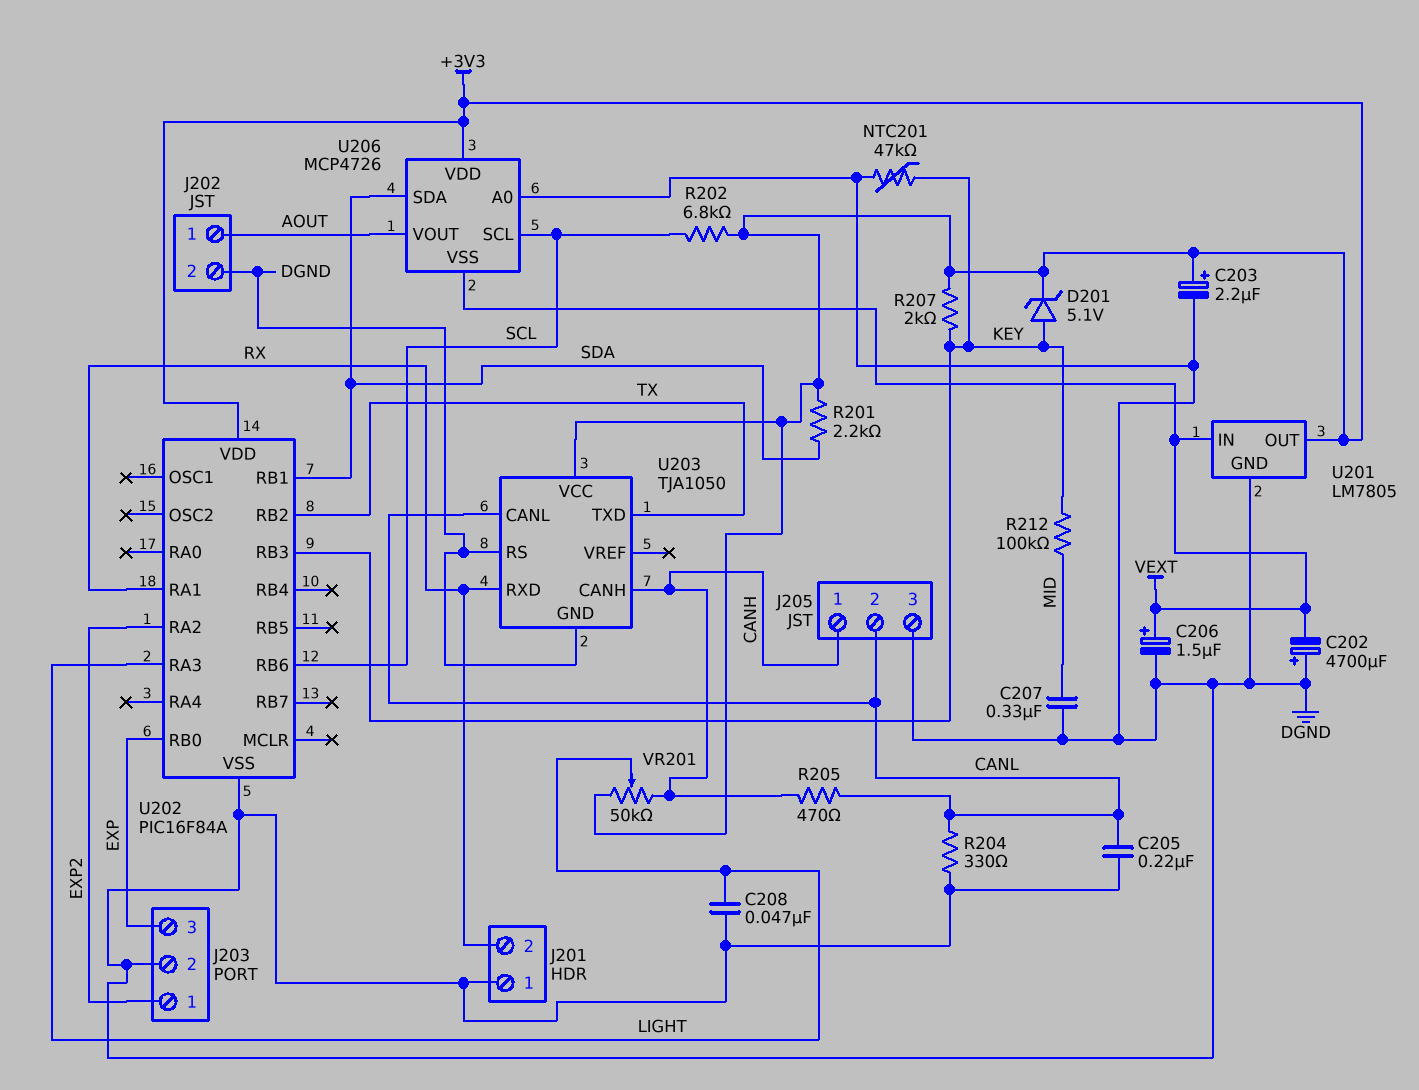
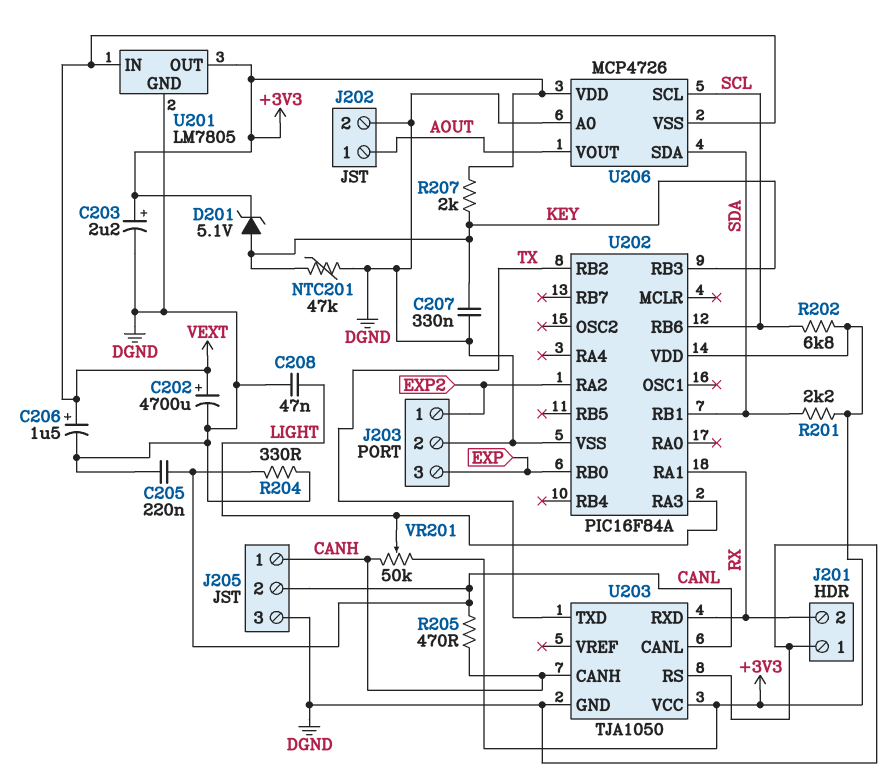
C202: 4700uF (plus DGND, minus VEXT) -> 4700uF (plus VEXT, minus DGND)
C207: 330nF (DGND, MID) -> 330nF (DGND, KEY)
R212: 100k (KEY, MID) -> none

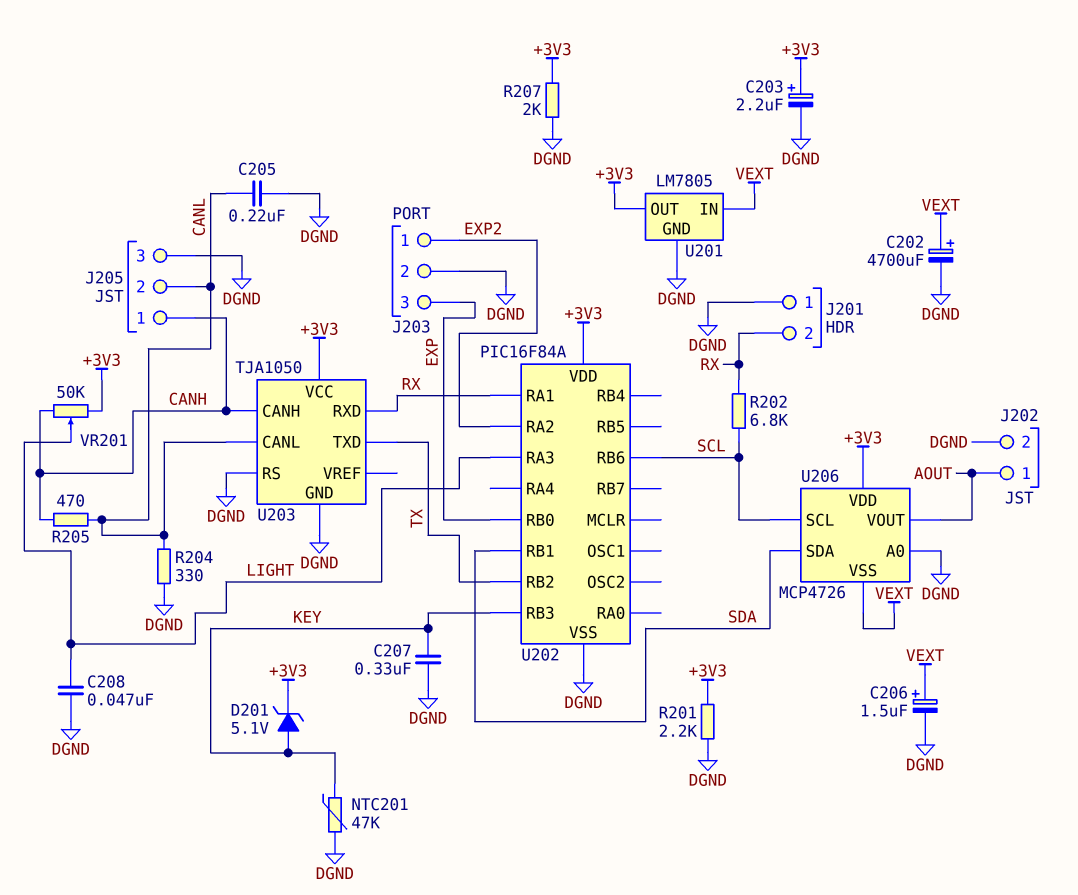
R201: 2.2k (+3V3, SDA) -> 2.2k (+3V3, DGND)
R202: 6.8k (+3V3, SCL) -> 6.8k (RX, SCL)
R207: 2k (+3V3, KEY) -> 2k (+3V3, DGND)

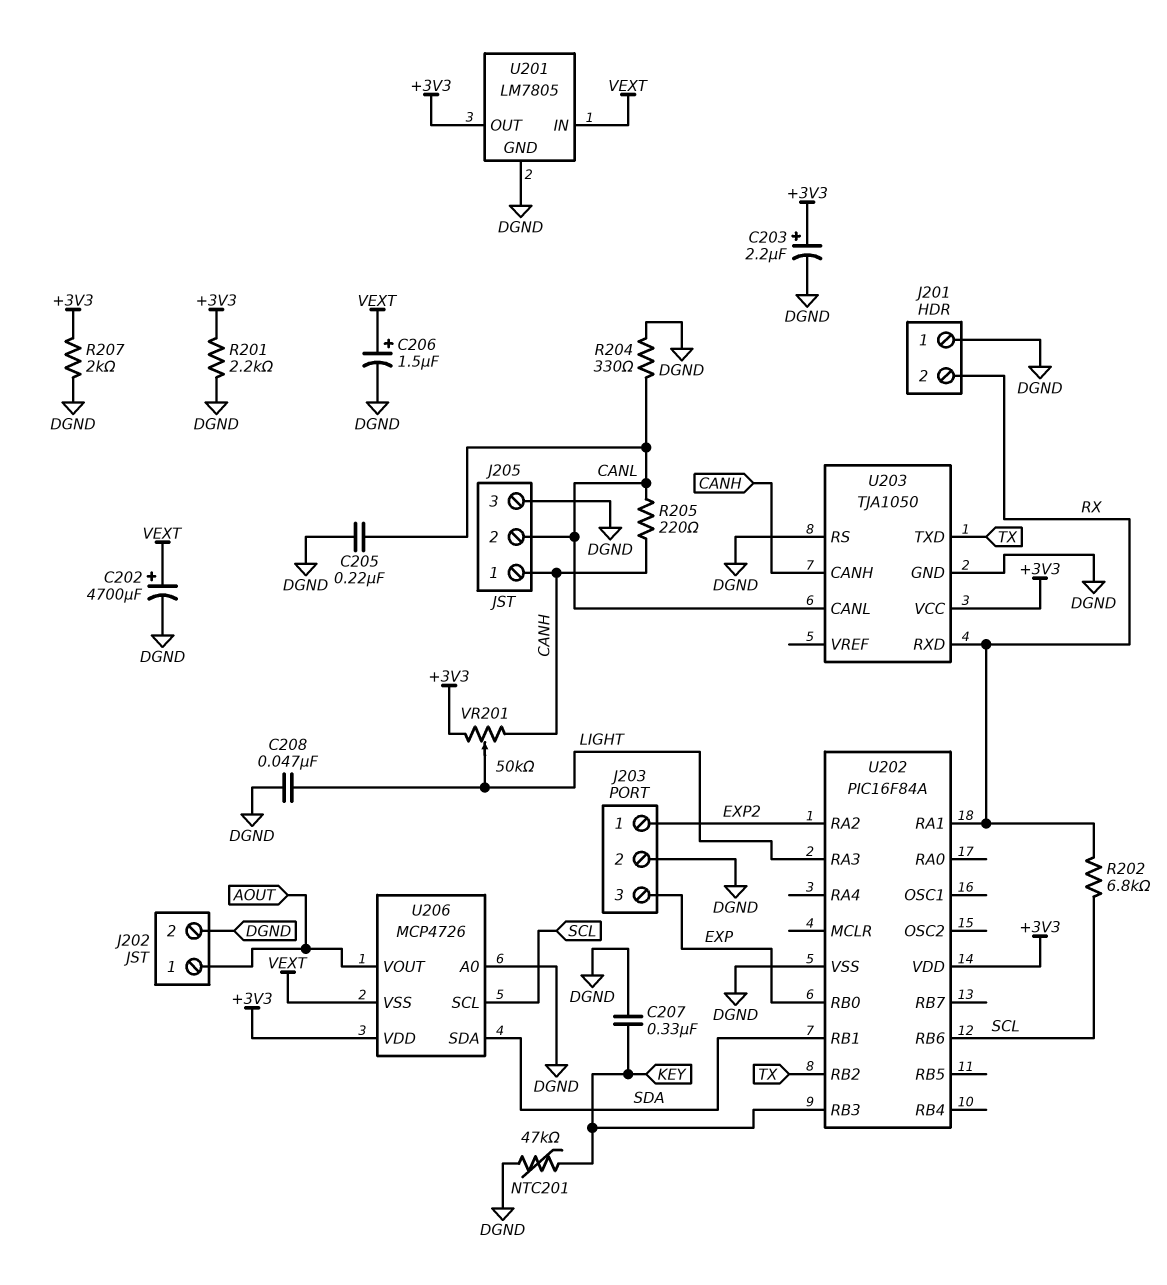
D201: zener 5.1V (A KEY, K +3V3) -> none
R205: 470 (CANH, CANL) -> 220 (CANH, CANL)

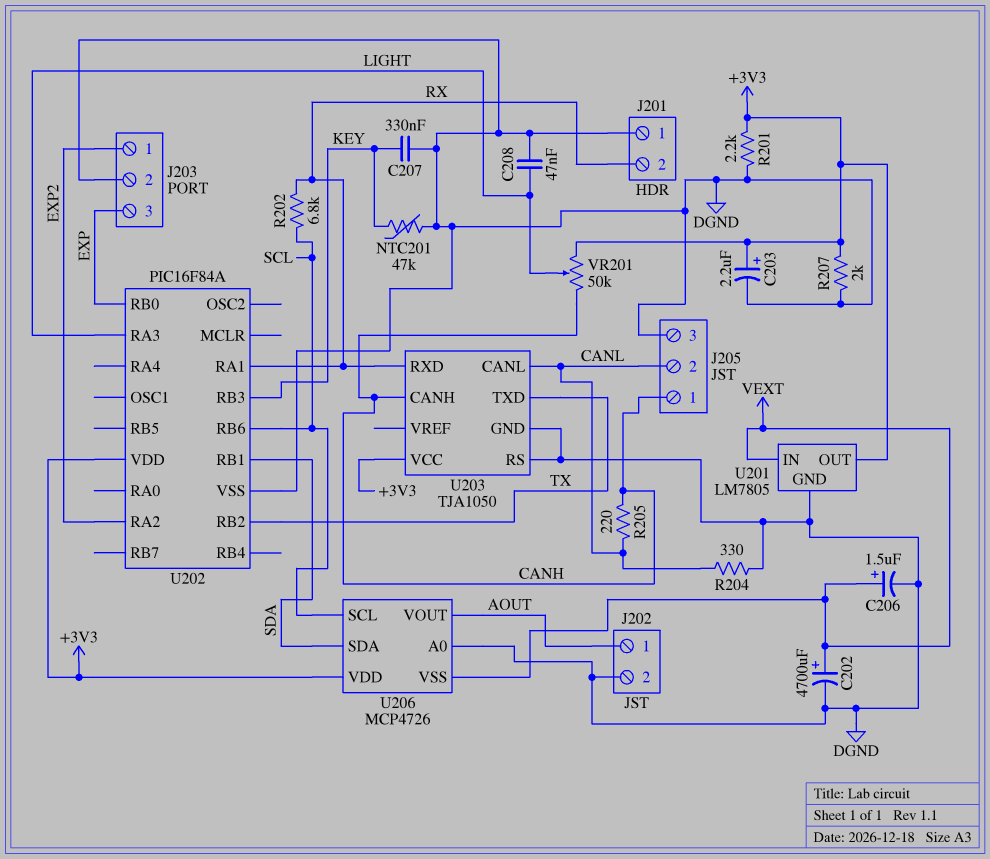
C205: 220nF (CANL, DGND) -> none

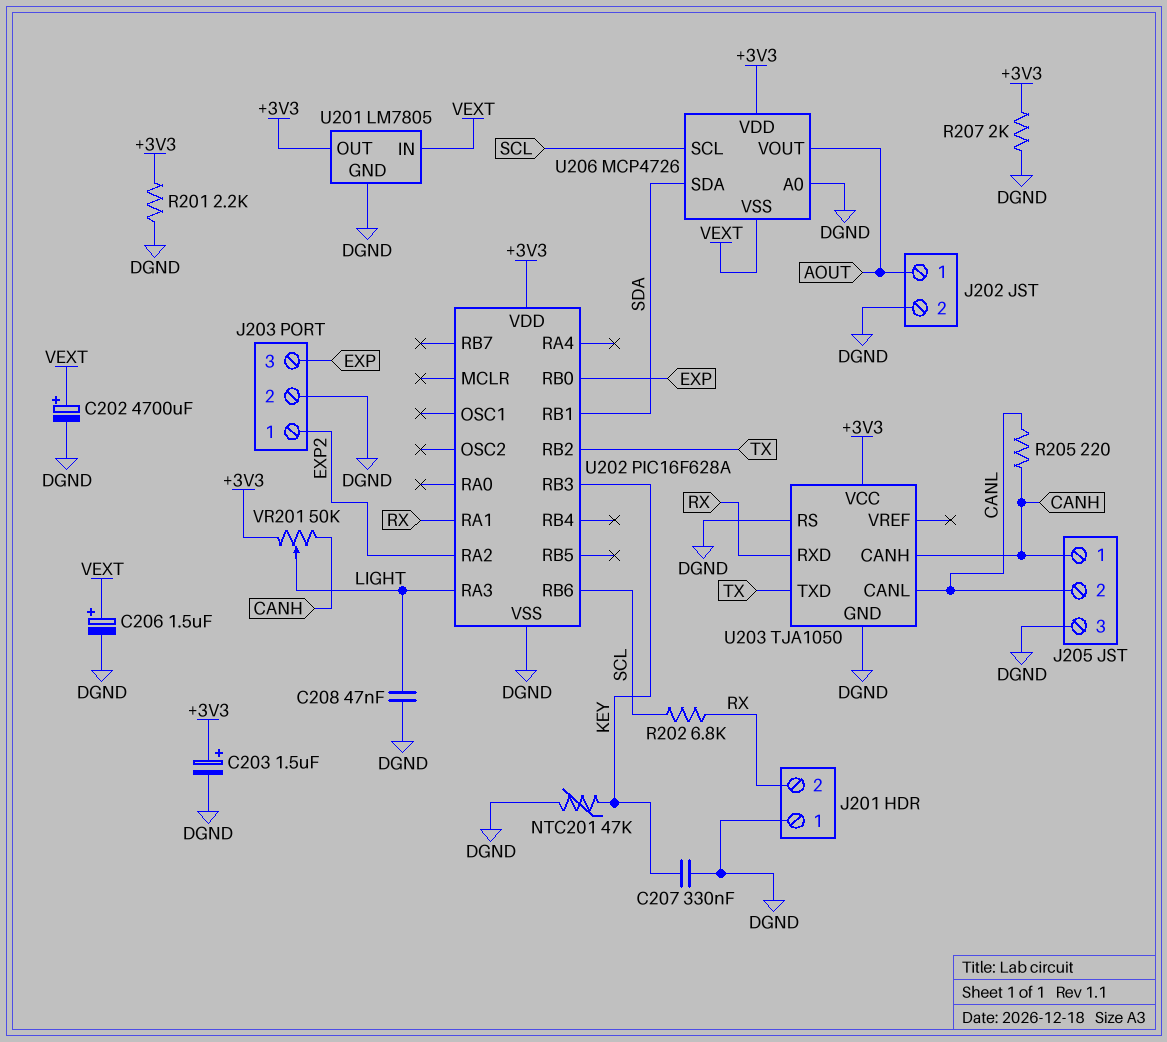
C203: 2.2uF (plus +3V3, minus DGND) -> 1.5uF (plus +3V3, minus DGND)
R204: 330 (CANL, DGND) -> none
U202: PIC16F84A -> PIC16F628A

